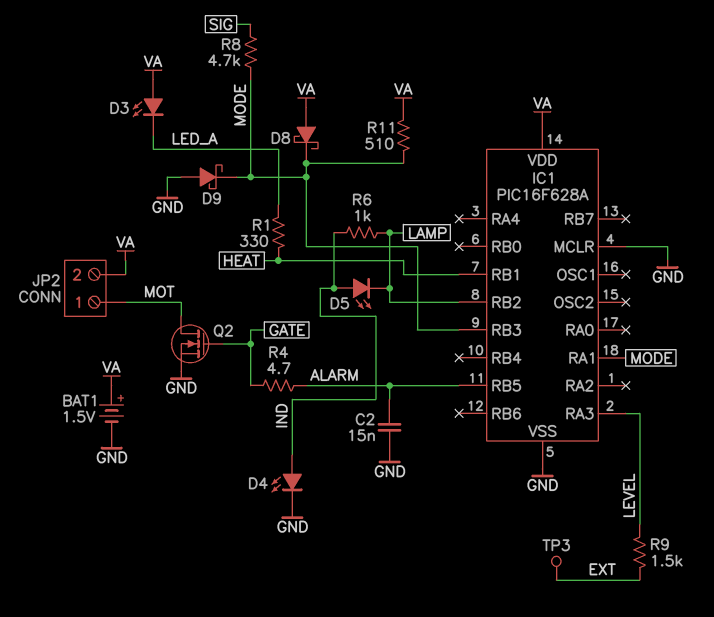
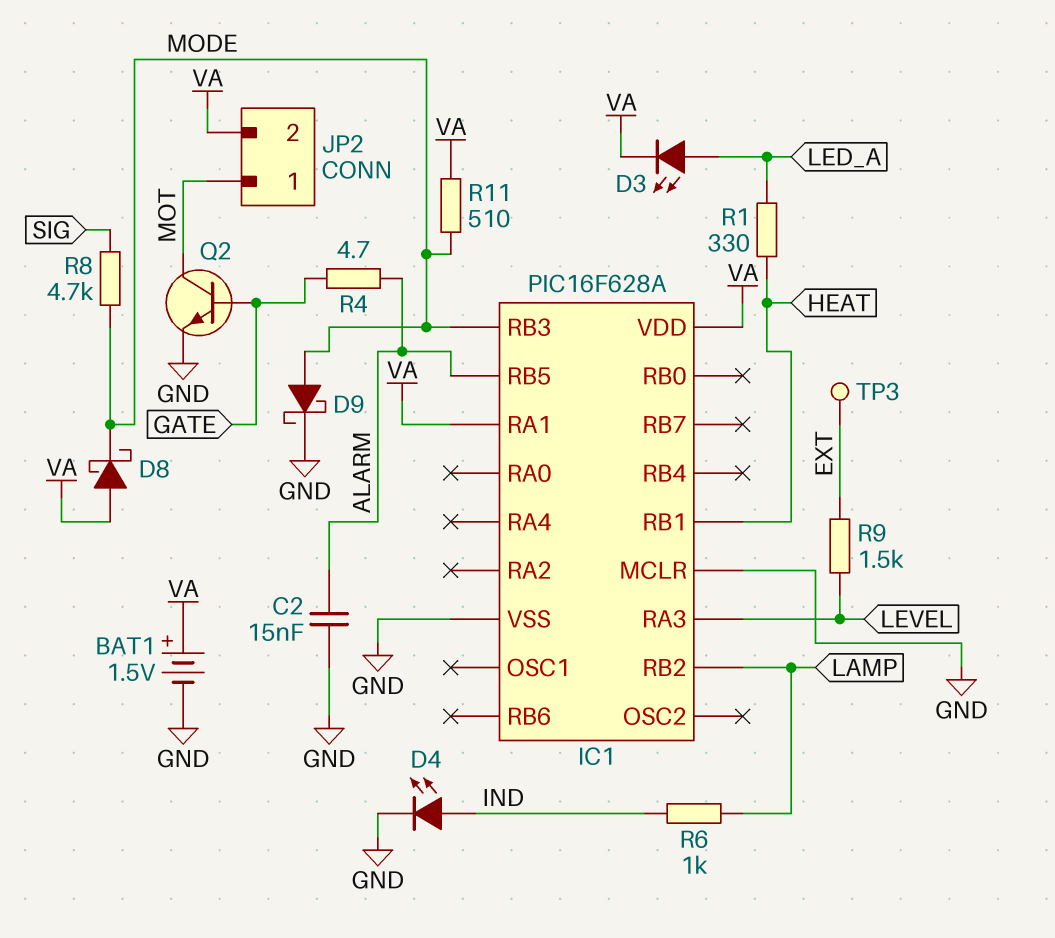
D3: LED (A VA, K LED_A) -> LED (A LED_A, K VA)
D5: LED (A IND, K LAMP) -> none
D9: schottky (A GND, K MODE) -> schottky (A MODE, K GND)
IC1 pin RA1: MODE -> VA
Q2: NMOS (G GATE, D MOT, S GND) -> NPN (B GATE, C MOT, E GND)

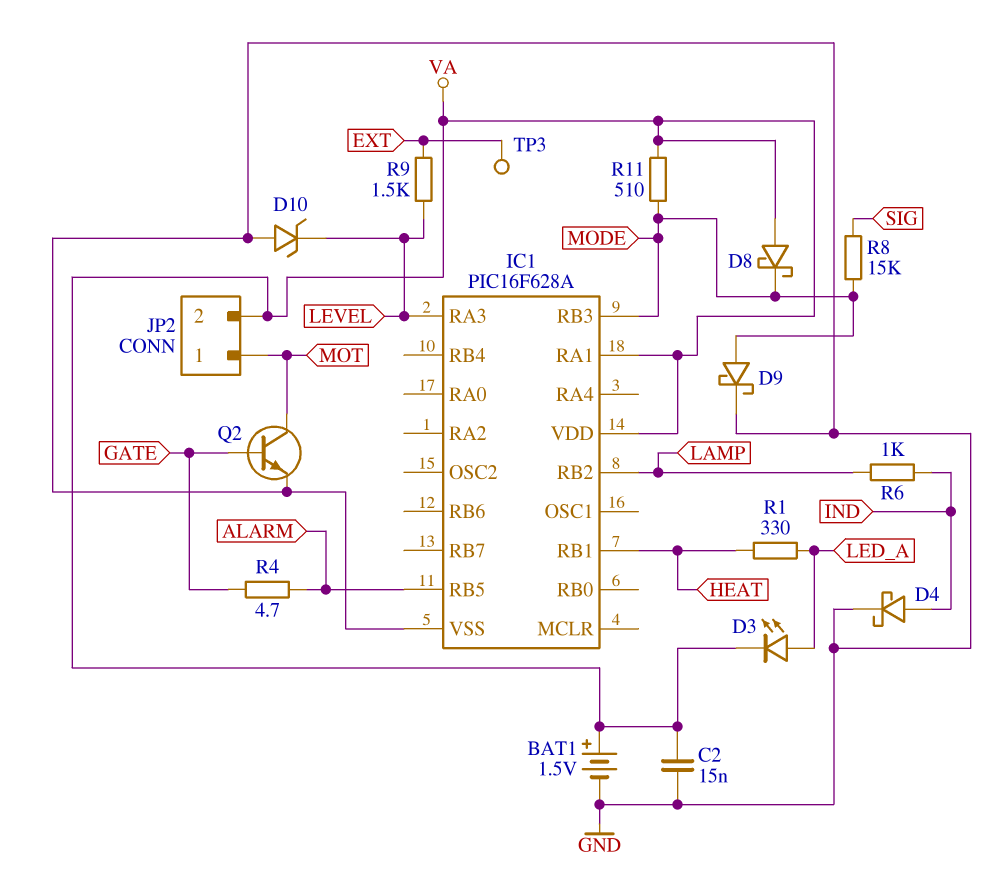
C2: 15nF (ALARM, GND) -> 15nF (GND, VA)
D4: LED (A IND, K GND) -> schottky (A IND, K GND)
D10: none -> zener (A GND, K LEVEL)
IC1 pin MCLR: GND -> none
R8: 4.7k (MODE, SIG) -> 15k (MODE, SIG)

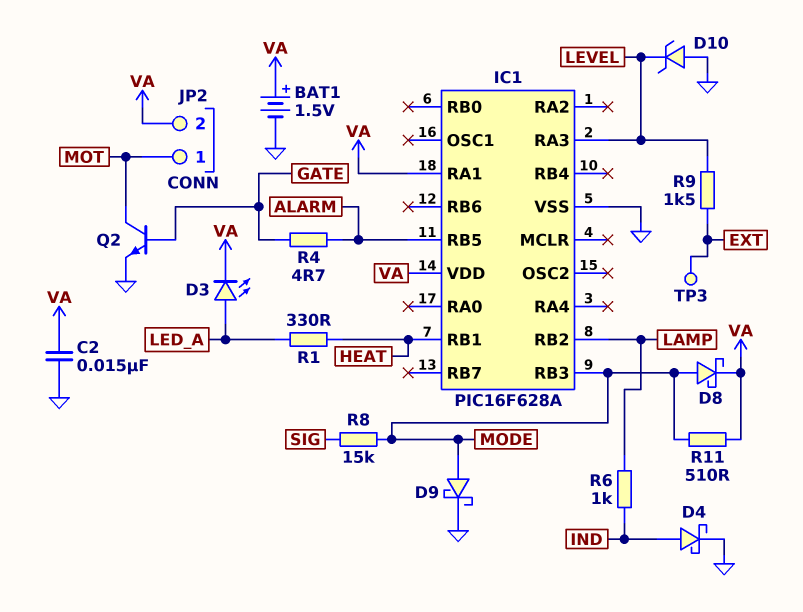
D8: schottky (A VA, K MODE) -> schottky (A MODE, K VA)

